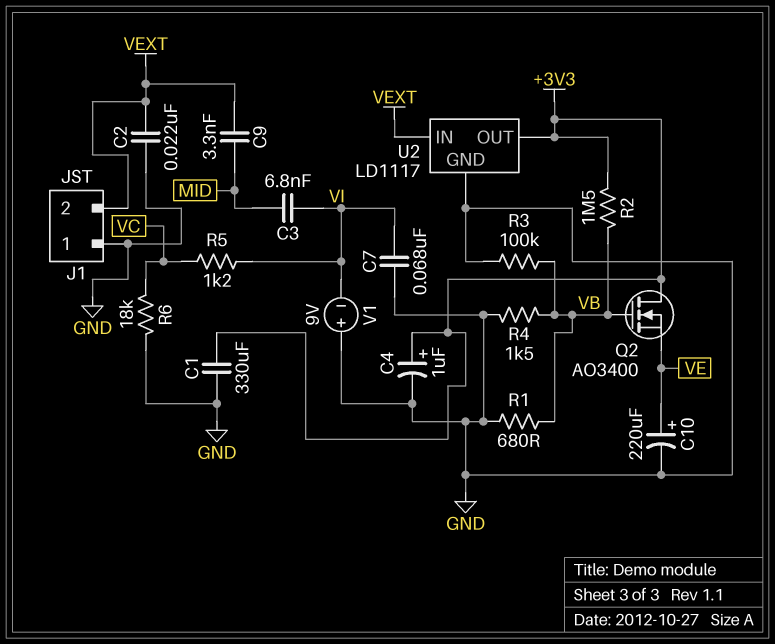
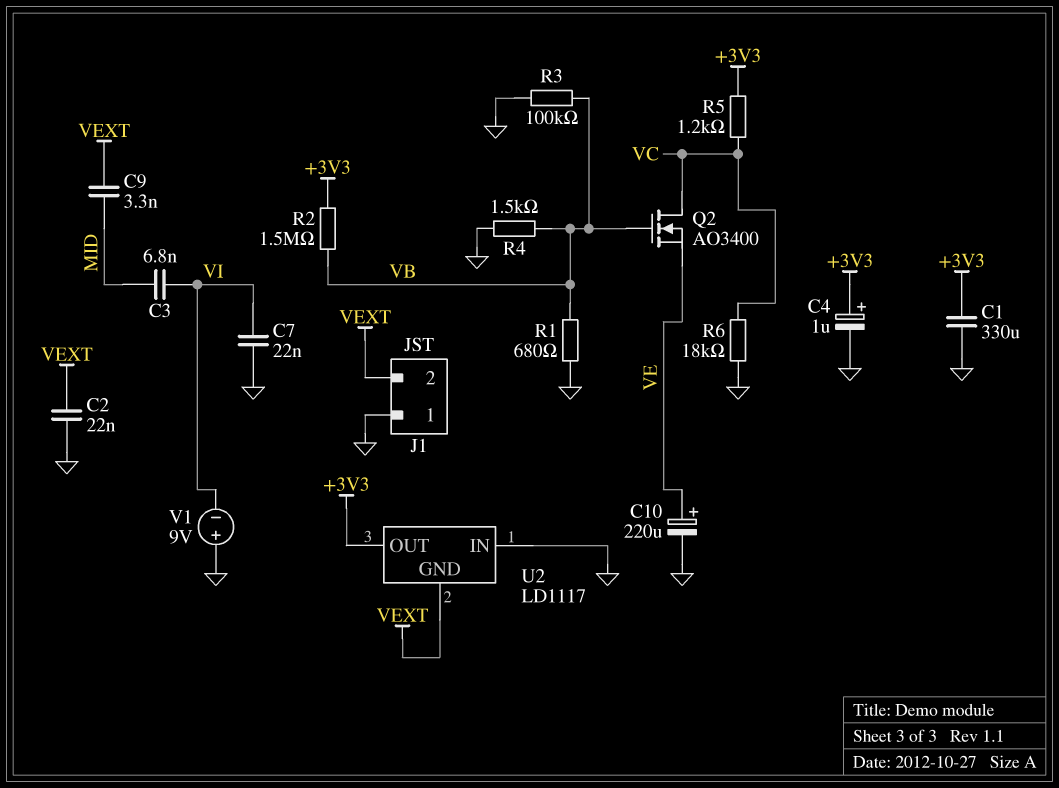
C7: 68nF (GND, VI) -> 22nF (GND, VI)
Q2: NMOS AO3400 (G VB, D +3V3, S VE) -> NMOS AO3400 (G VB, D VC, S VE)
R5: 1.2k (VC, VI) -> 1.2k (+3V3, VC)
U2 pin GND: GND -> VEXT
U2 pin IN: VEXT -> GND

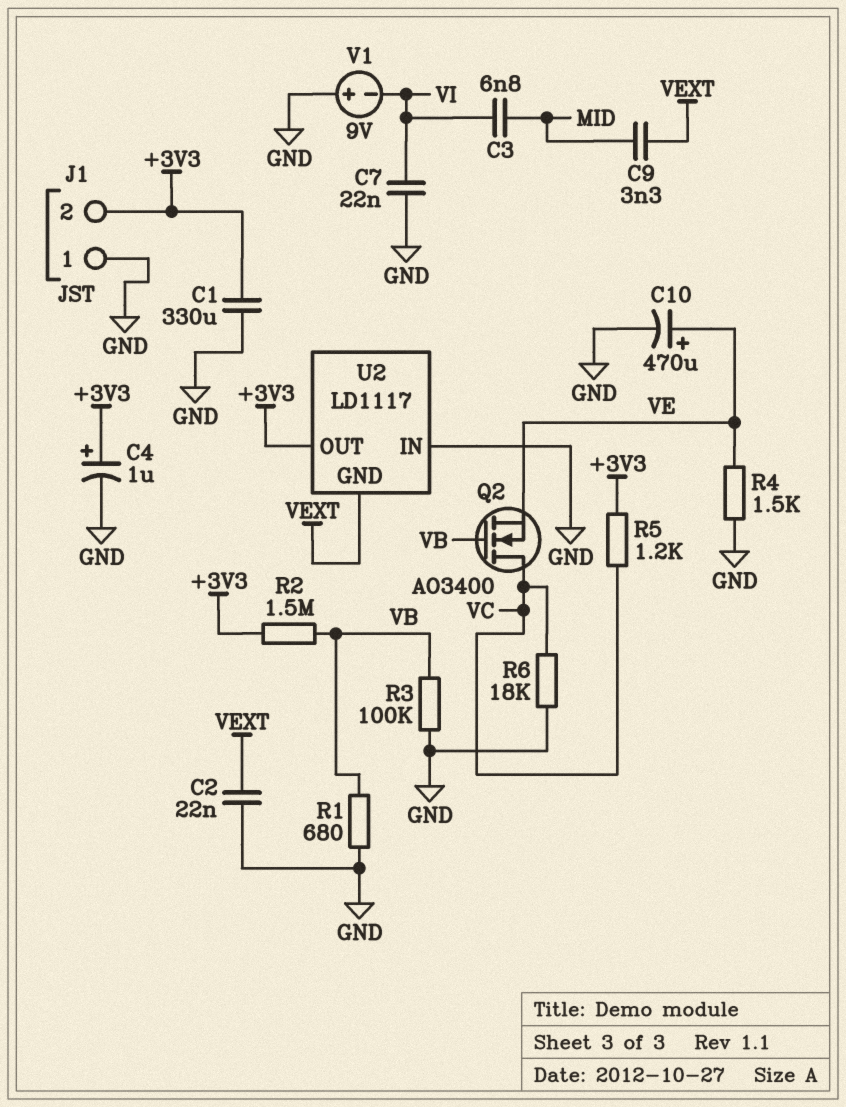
C10: 220uF (plus VE, minus GND) -> 470uF (plus VE, minus GND)
J1 pin 2: VEXT -> +3V3
R4: 1.5k (GND, VB) -> 1.5k (GND, VE)

